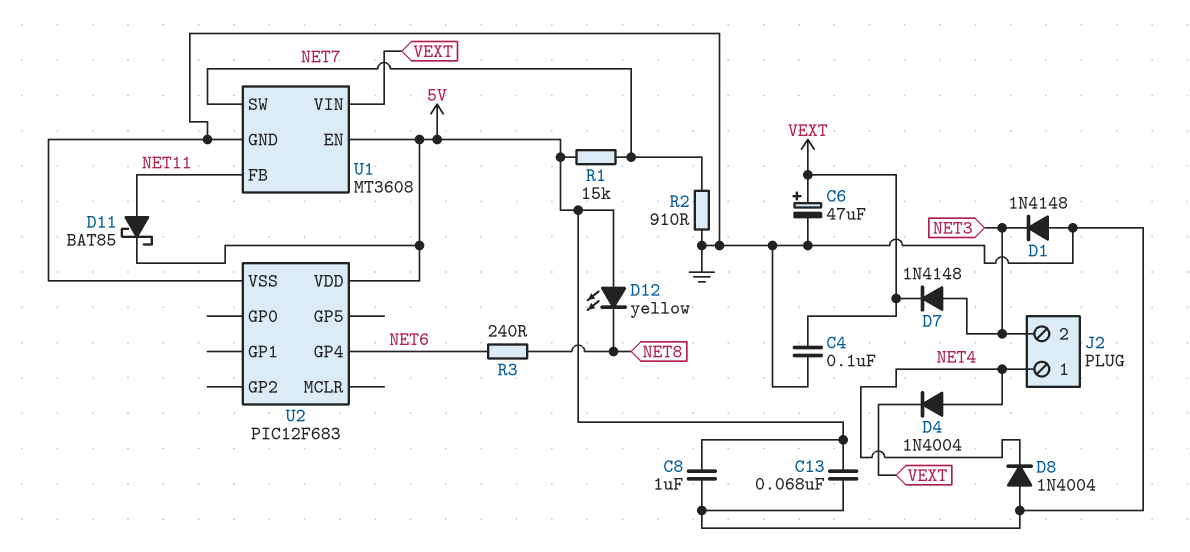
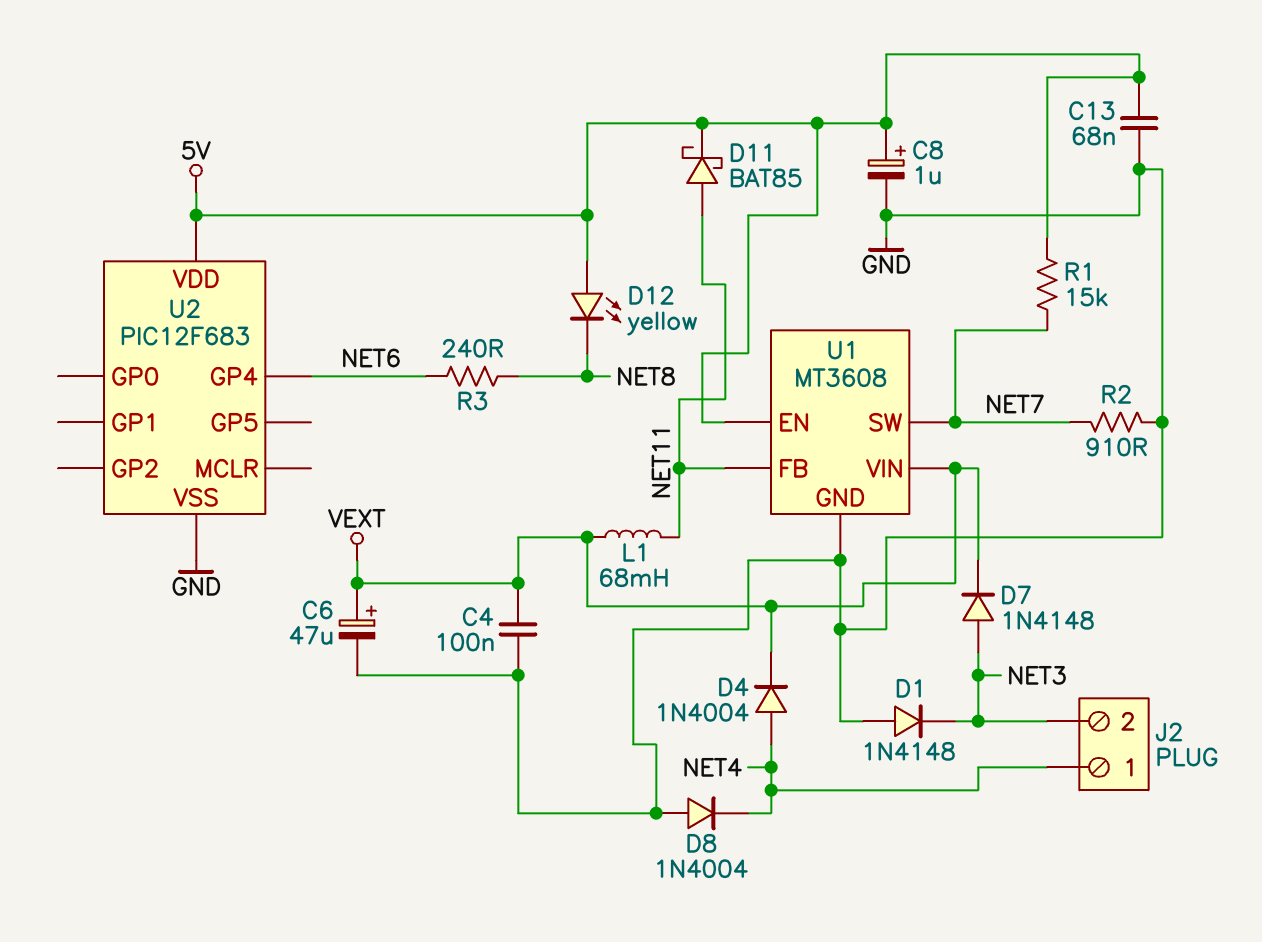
C8: 1uF (5V, GND) -> 1uF (plus 5V, minus GND)
L1: none -> 68mH (NET11, VEXT)

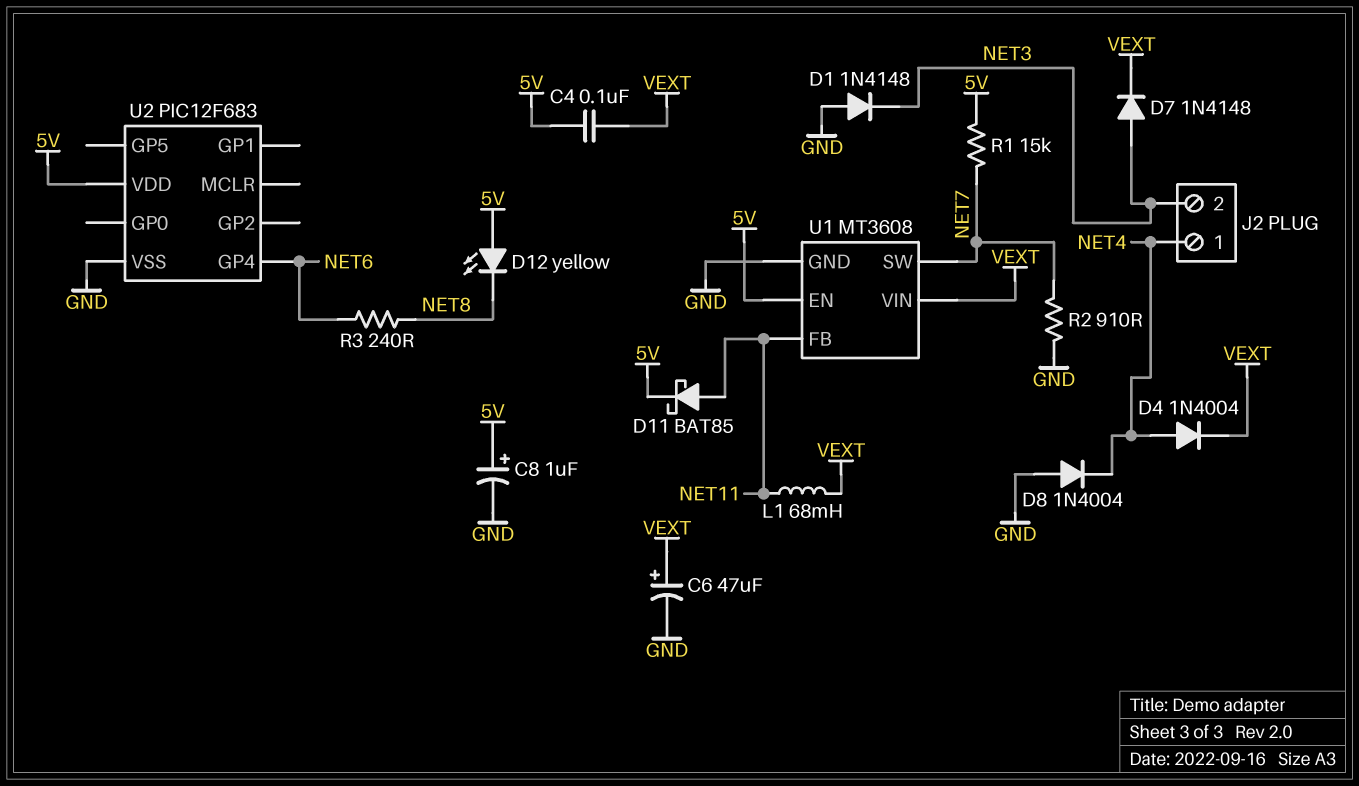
C4: 100nF (GND, VEXT) -> 100nF (5V, VEXT)
C13: 68nF (5V, GND) -> none

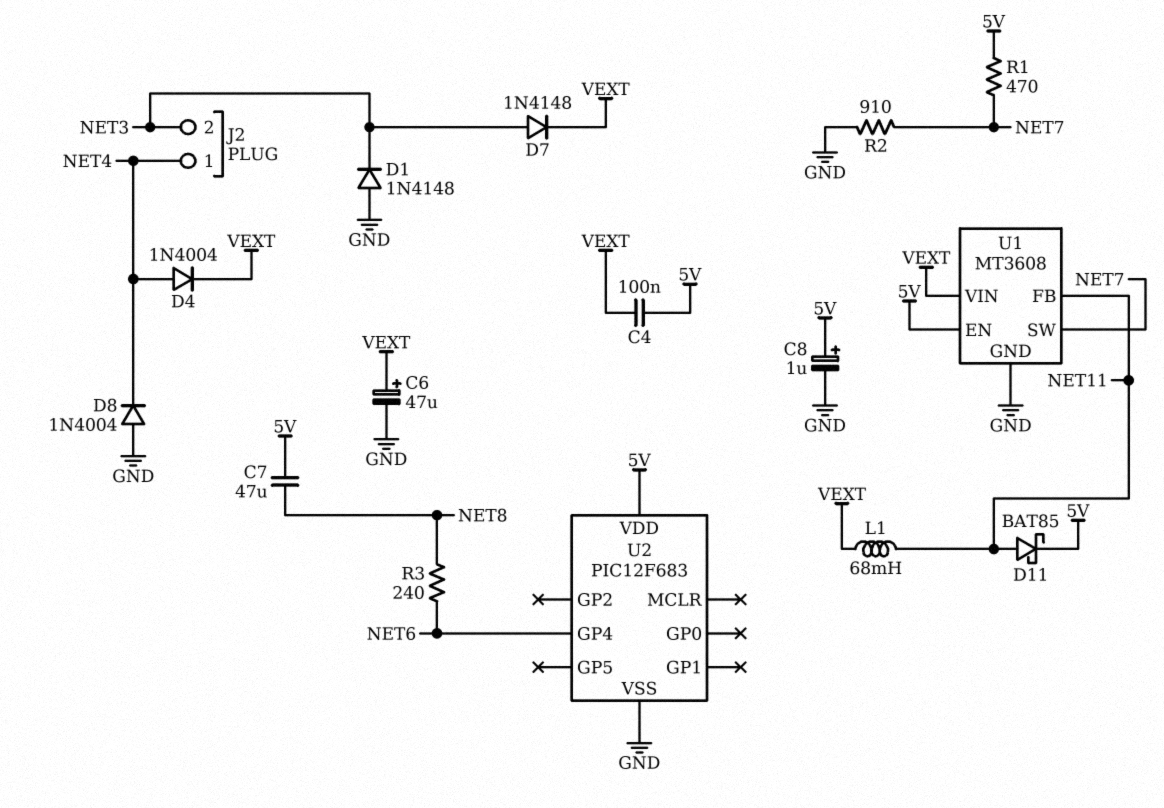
C7: none -> 47uF (5V, NET8)
D12: LED yellow (A 5V, K NET8) -> none
R1: 15k (5V, NET7) -> 470 (5V, NET7)

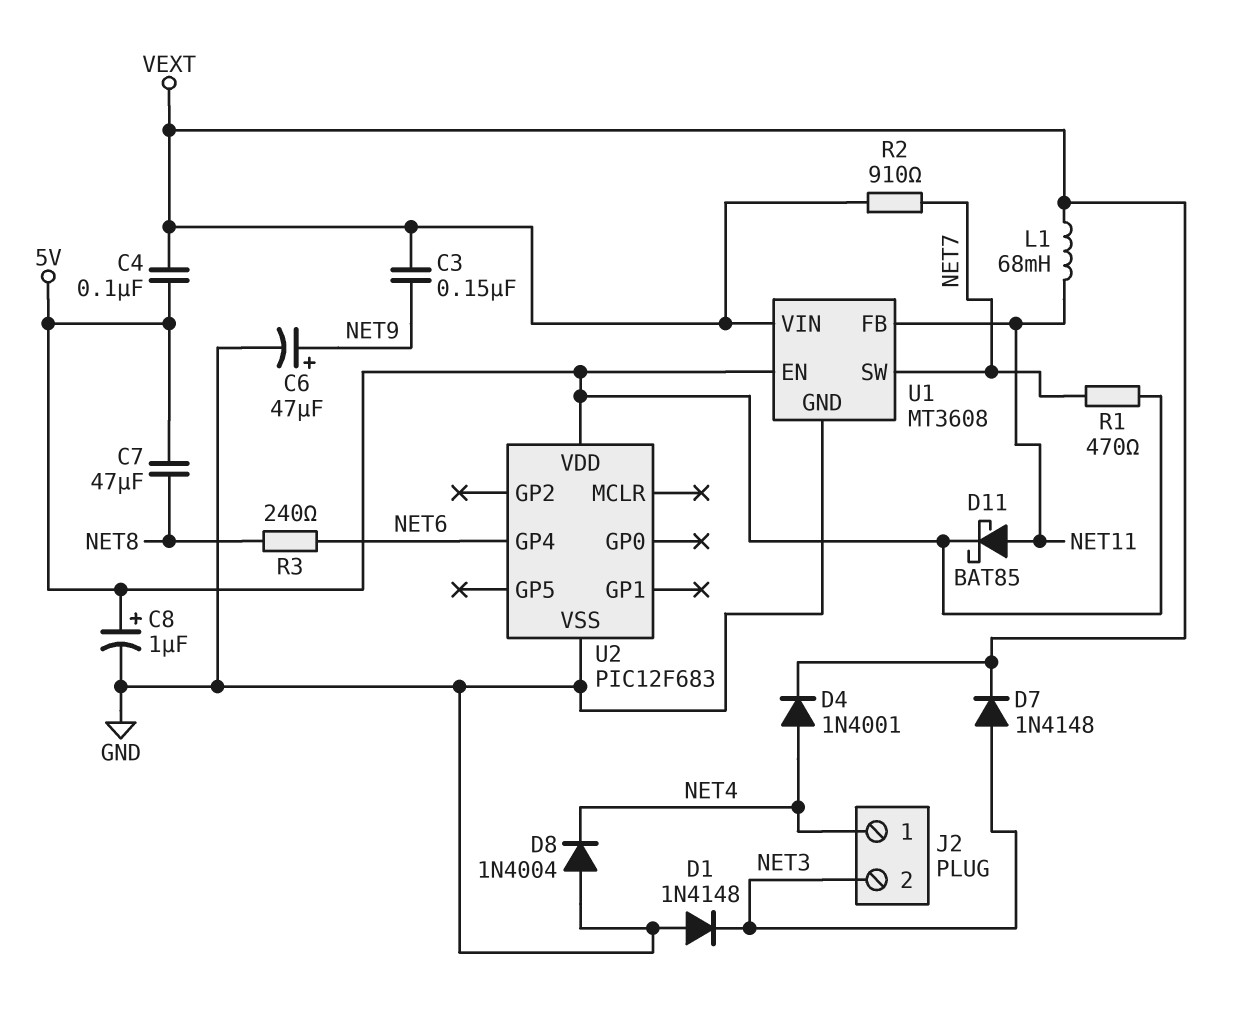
C3: none -> 150nF (NET9, VEXT)
C6: 47uF (plus VEXT, minus GND) -> 47uF (plus NET9, minus GND)
D4: diode 1N4004 (A NET4, K VEXT) -> diode 1N4001 (A NET4, K VEXT)
R2: 910 (GND, NET7) -> 910 (NET7, VEXT)

